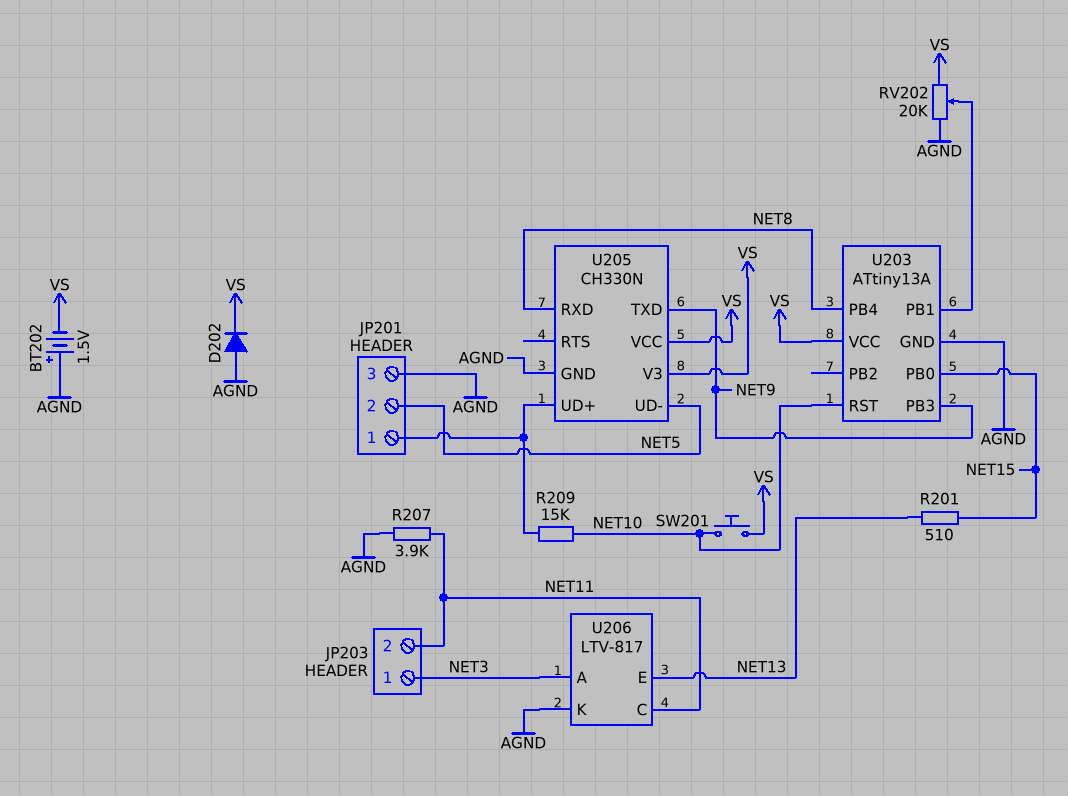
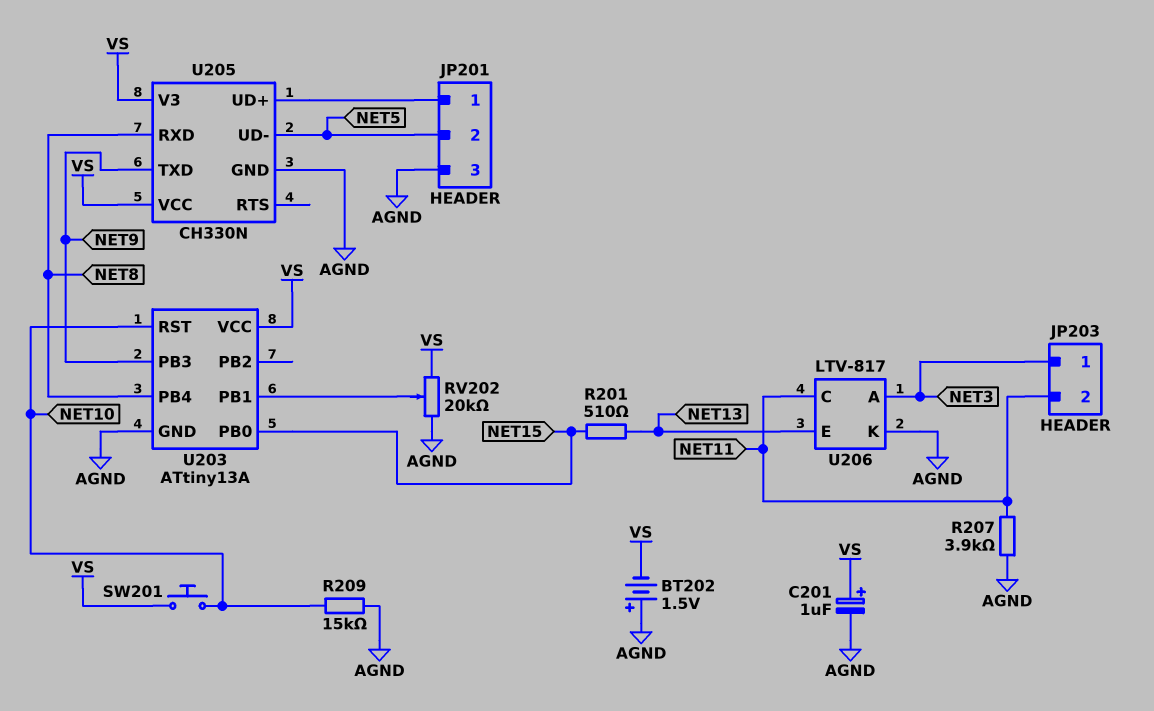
C201: none -> 1uF (plus VS, minus AGND)
D202: diode (A AGND, K VS) -> none
R209: 15k (JP201/1, NET10) -> 15k (AGND, NET10)

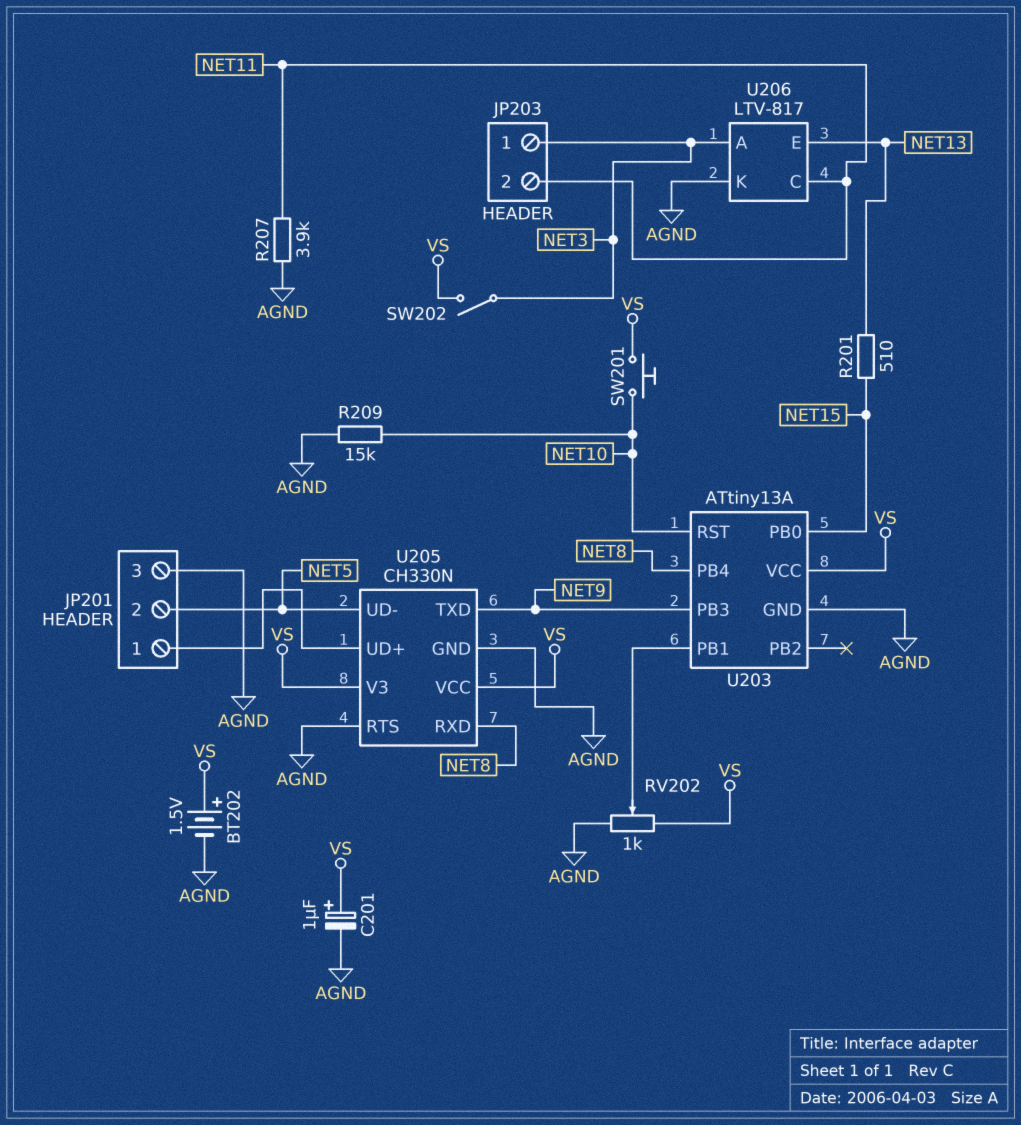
BT202: 1.5V (plus AGND, minus VS) -> 1.5V (plus VS, minus AGND)
RV202: 20k (AGND, VS, wiper U203/PB1) -> 1k (AGND, VS, wiper U203/PB1)
SW202: none -> switch (NET3, VS)
U205 pin RTS: none -> AGND

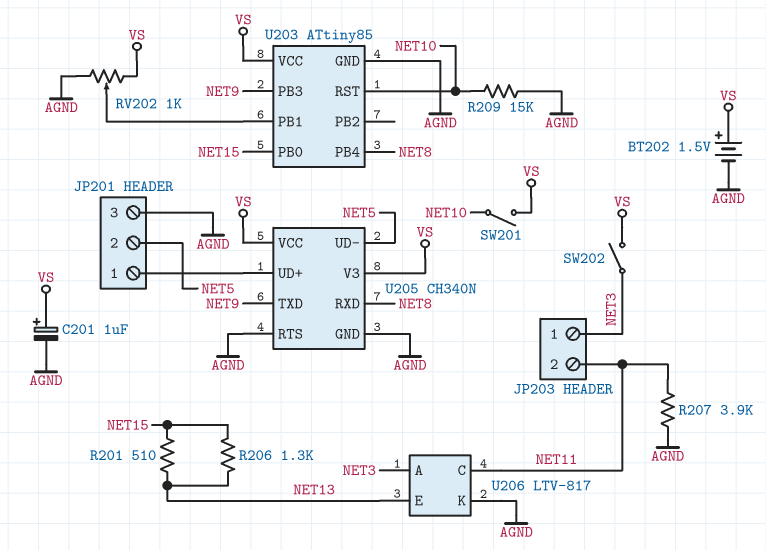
R206: none -> 1.3k (NET13, NET15)
SW201: button (NET10, VS) -> switch (NET10, VS)
U203: ATtiny13A -> ATtiny85
U205: CH330N -> CH340N

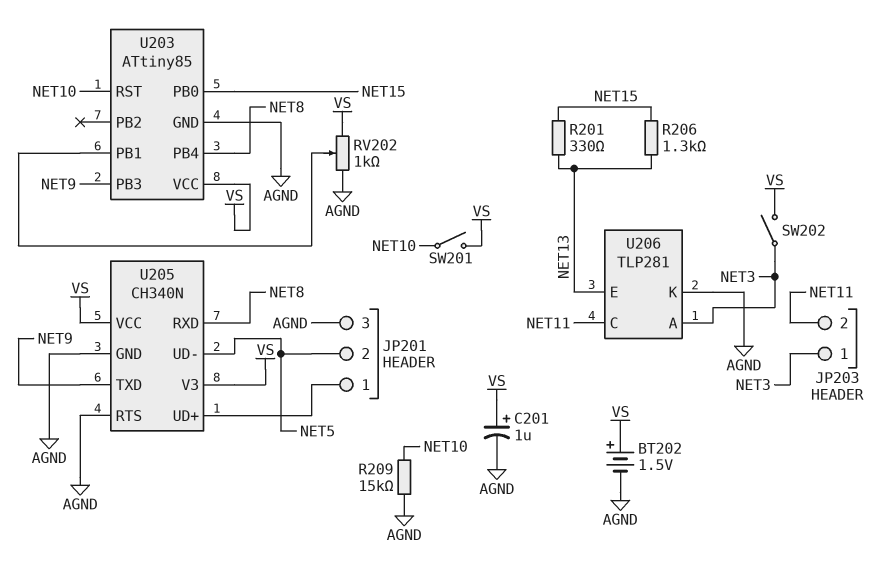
R201: 510 (NET13, NET15) -> 330 (NET13, NET15)
R207: 3.9k (AGND, NET11) -> none
U206: LTV-817 -> TLP281

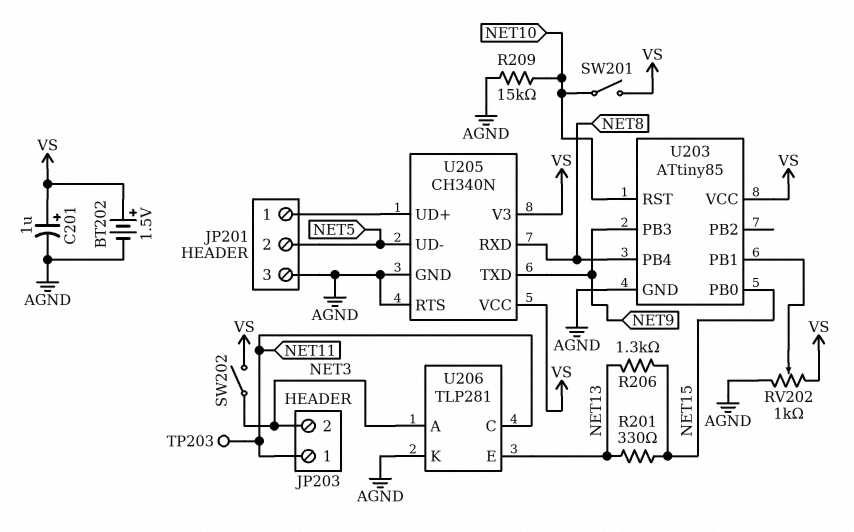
JP203 pin 1: NET3 -> NET11
JP203 pin 2: NET11 -> NET3
TP203: none -> test point (NET11)

